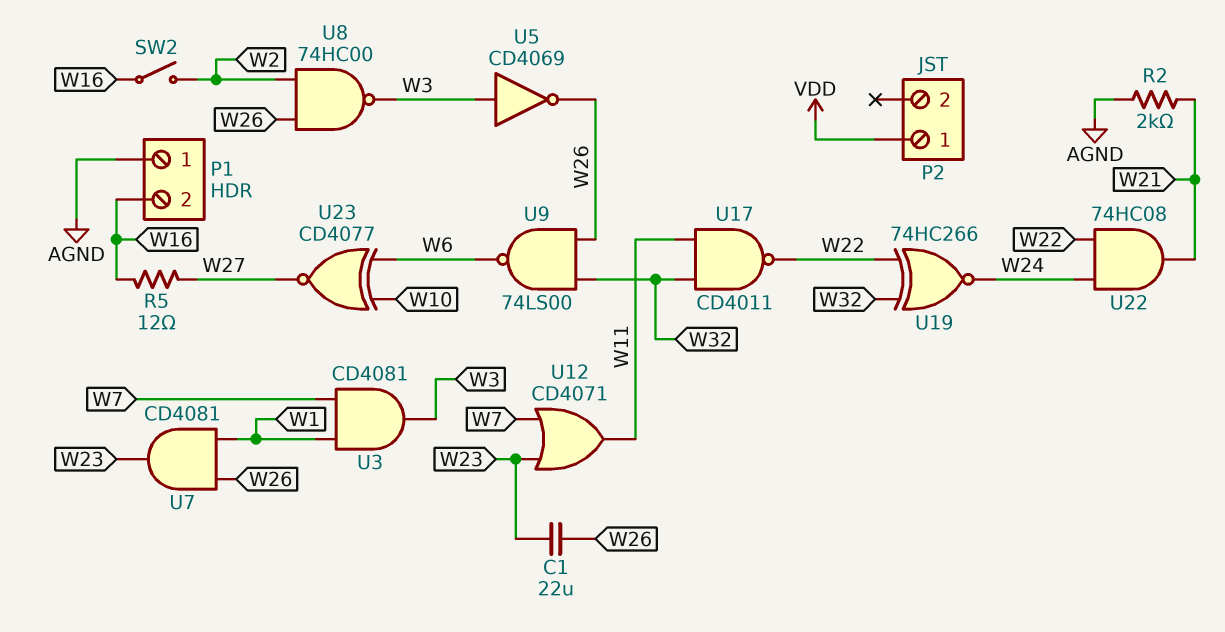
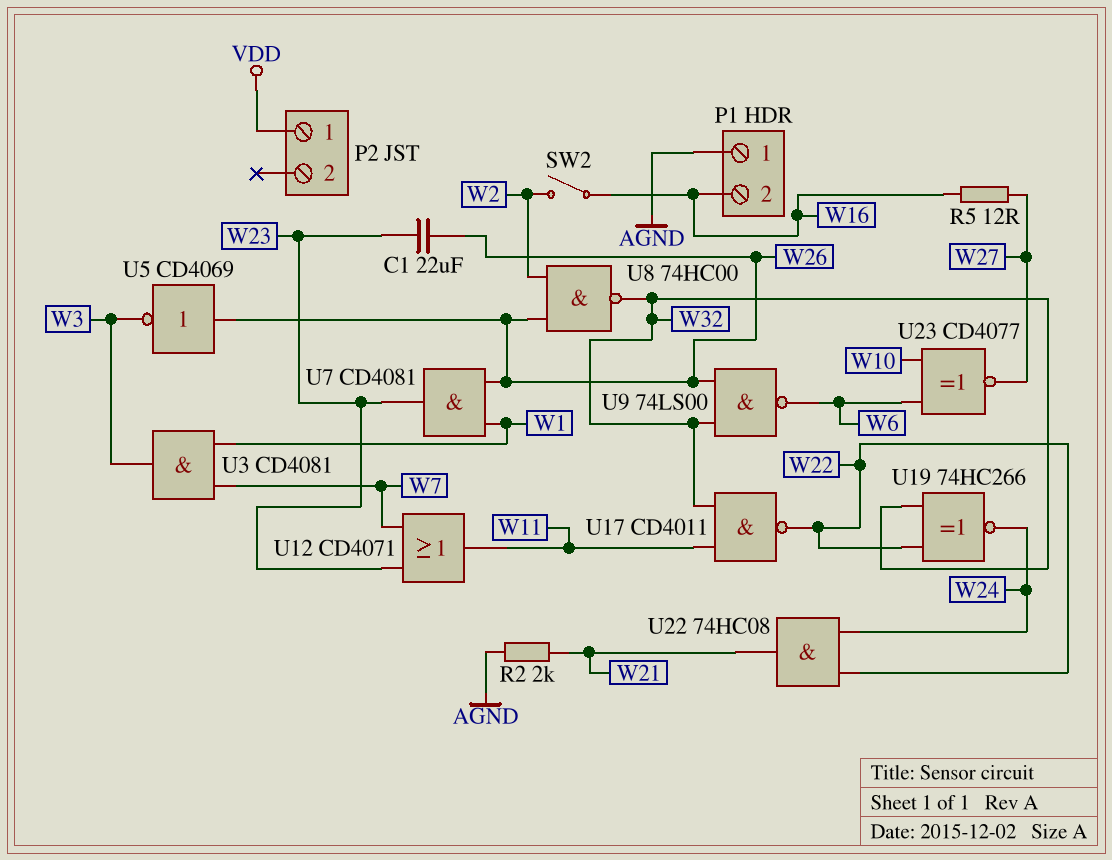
U5: NOT CD4069 (in W3, out W26) -> NOT CD4069 (in W26, out W3)
U8: NAND 74HC00 (in W2, in W26, out W3) -> NAND 74HC00 (in W2, in W26, out W32)

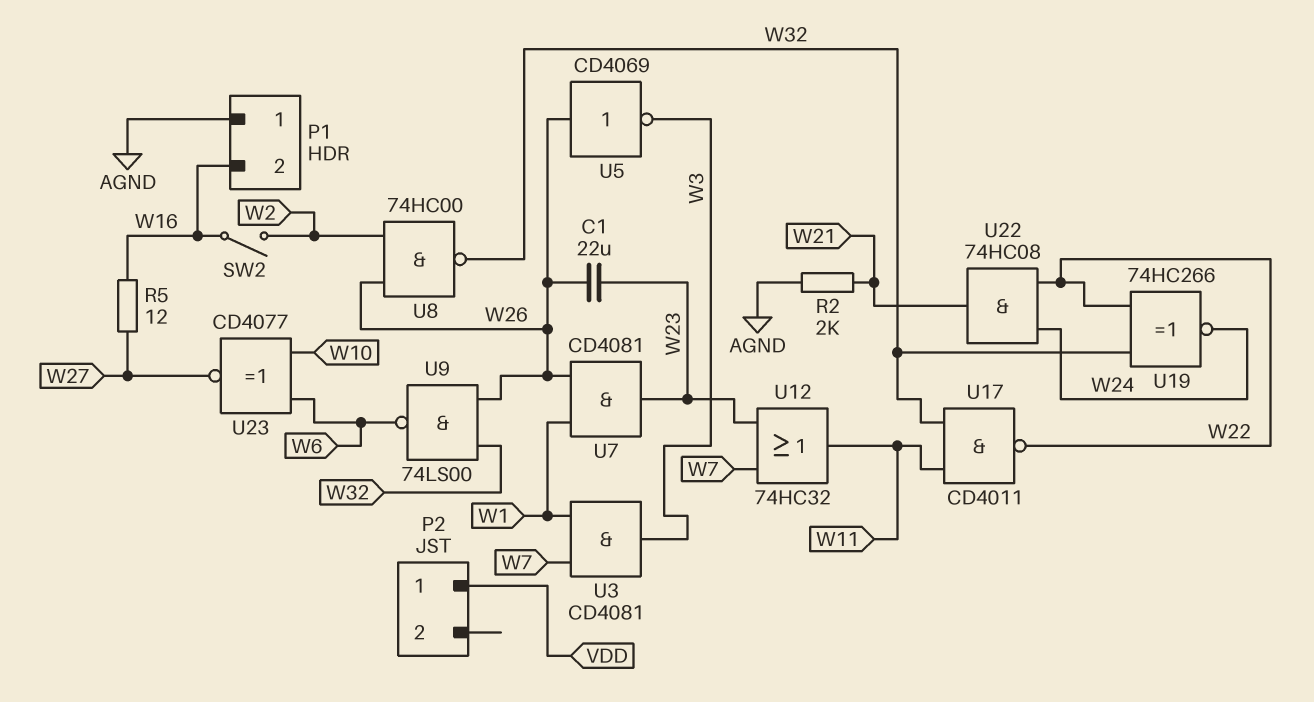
U12: OR CD4071 (in W7, in W23, out W11) -> OR 74HC32 (in W7, in W23, out W11)

